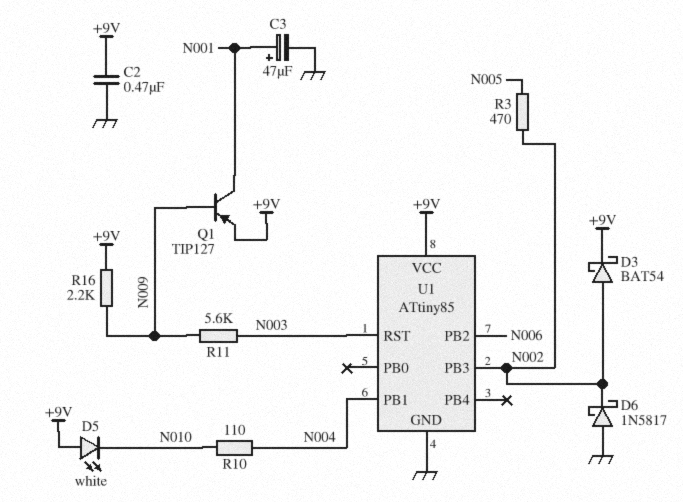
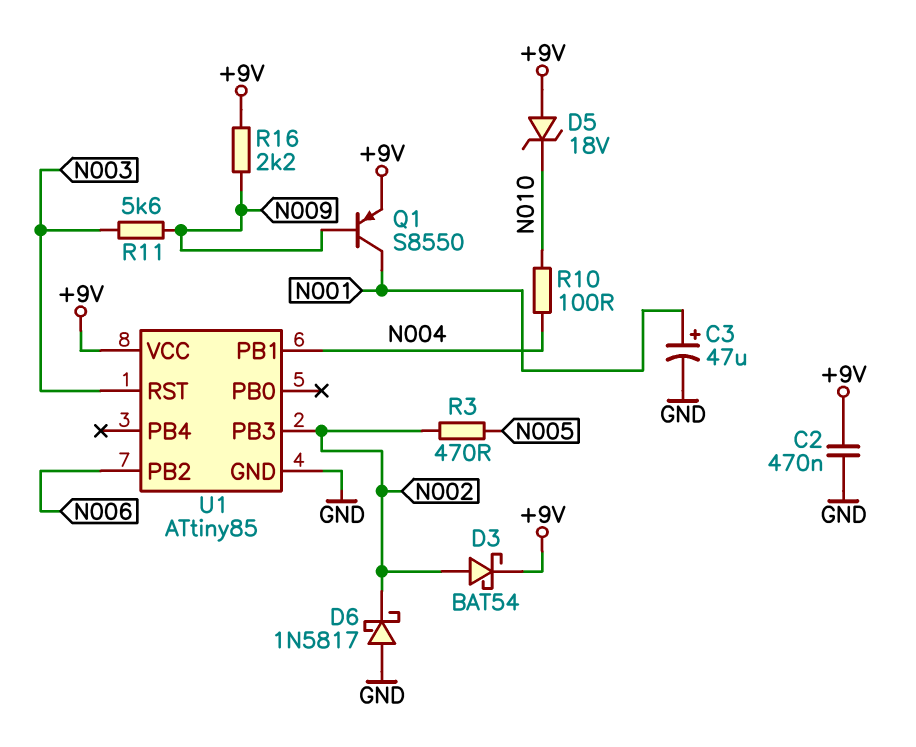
D5: LED white (A +9V, K N010) -> zener 18V (A +9V, K N010)
Q1: PNP TIP127 (B N009, C N001, E +9V) -> PNP S8550 (B N009, C N001, E +9V)
R10: 110 (N004, N010) -> 100 (N004, N010)

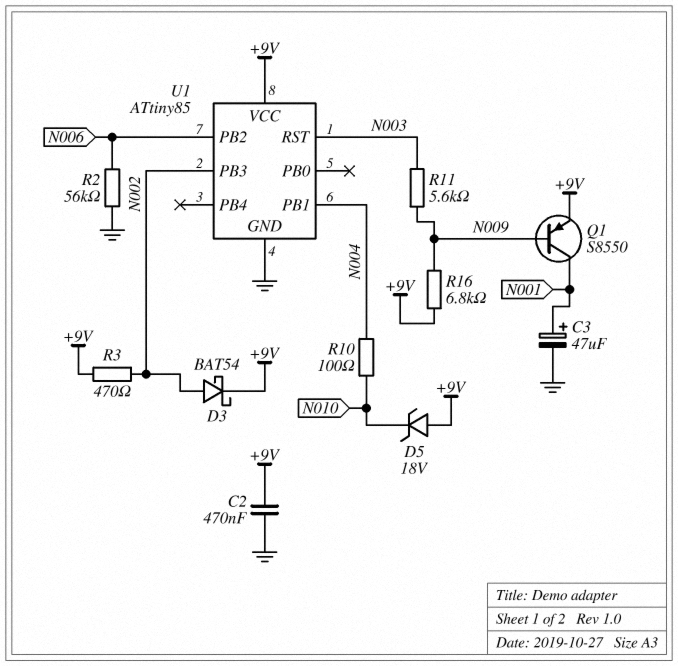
D6: schottky 1N5817 (A GND, K N002) -> none
R2: none -> 56k (GND, N006)
R3: 470 (N002, N005) -> 470 (+9V, N002)
R16: 2.2k (+9V, N009) -> 6.8k (+9V, N009)

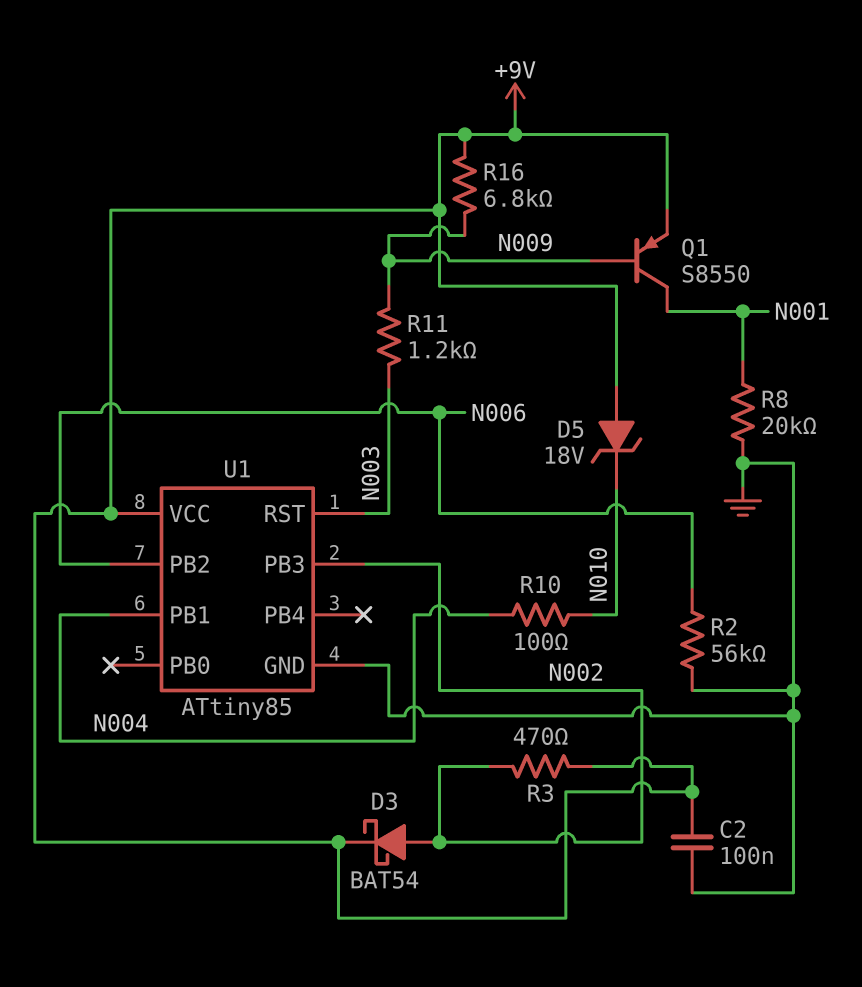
C2: 470nF (+9V, GND) -> 100nF (+9V, GND)
C3: 47uF (plus N001, minus GND) -> none
R8: none -> 20k (GND, N001)
R11: 5.6k (N003, N009) -> 1.2k (N003, N009)

